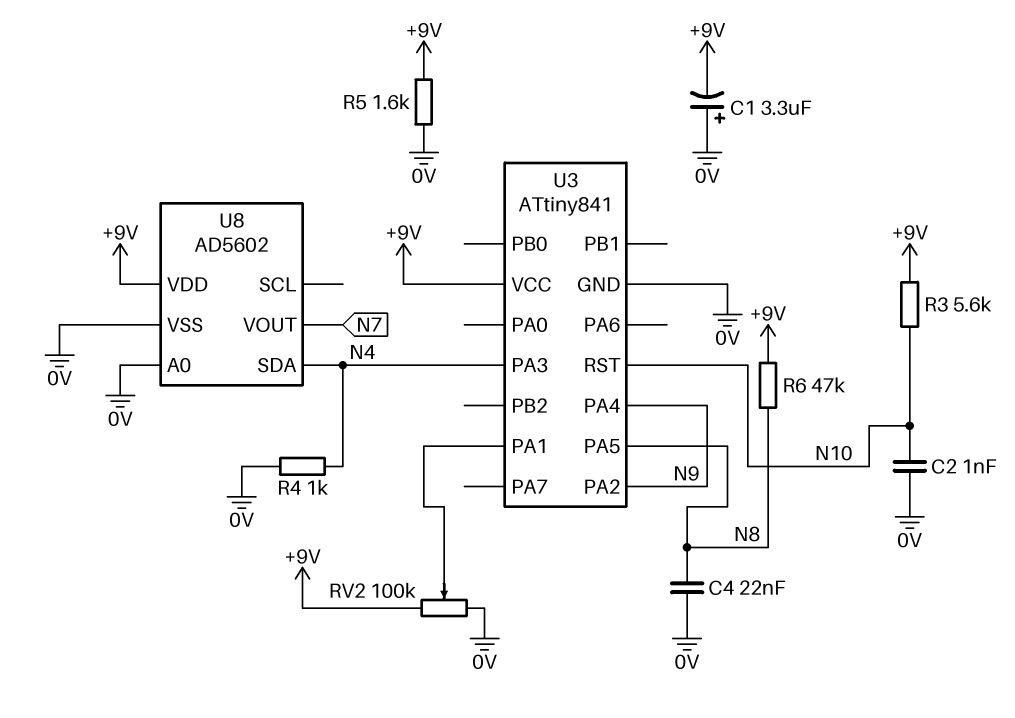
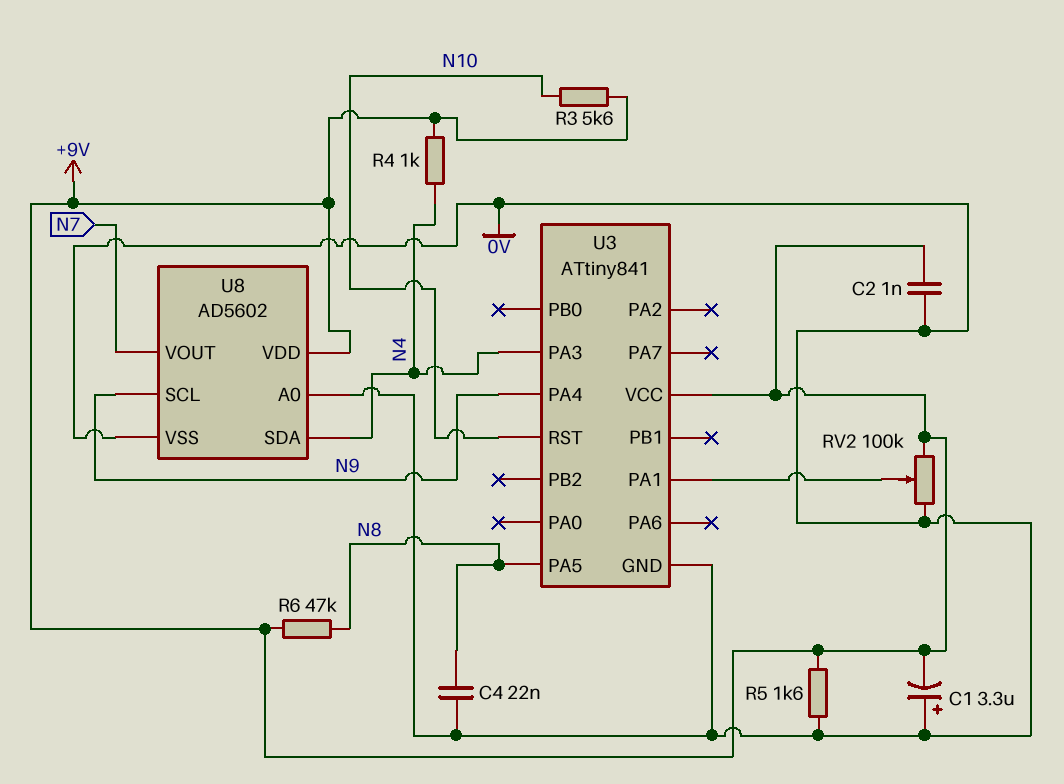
C2: 1nF (0V, N10) -> 1nF (+9V, 0V)
R4: 1k (0V, N4) -> 1k (+9V, N4)
U3 pin PA2: N9 -> none
U8 pin SCL: none -> N9

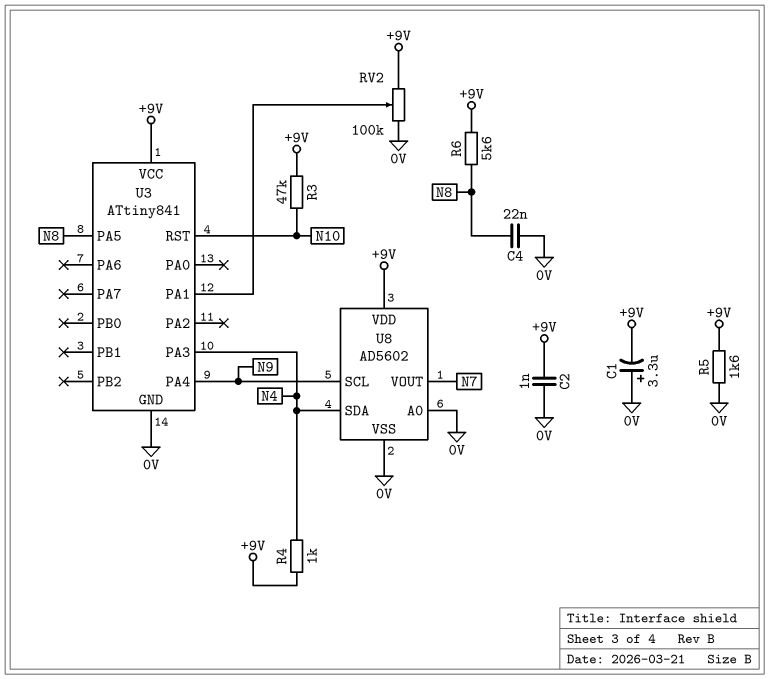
R3: 5.6k (+9V, N10) -> 47k (+9V, N10)
R6: 47k (+9V, N8) -> 5.6k (+9V, N8)

